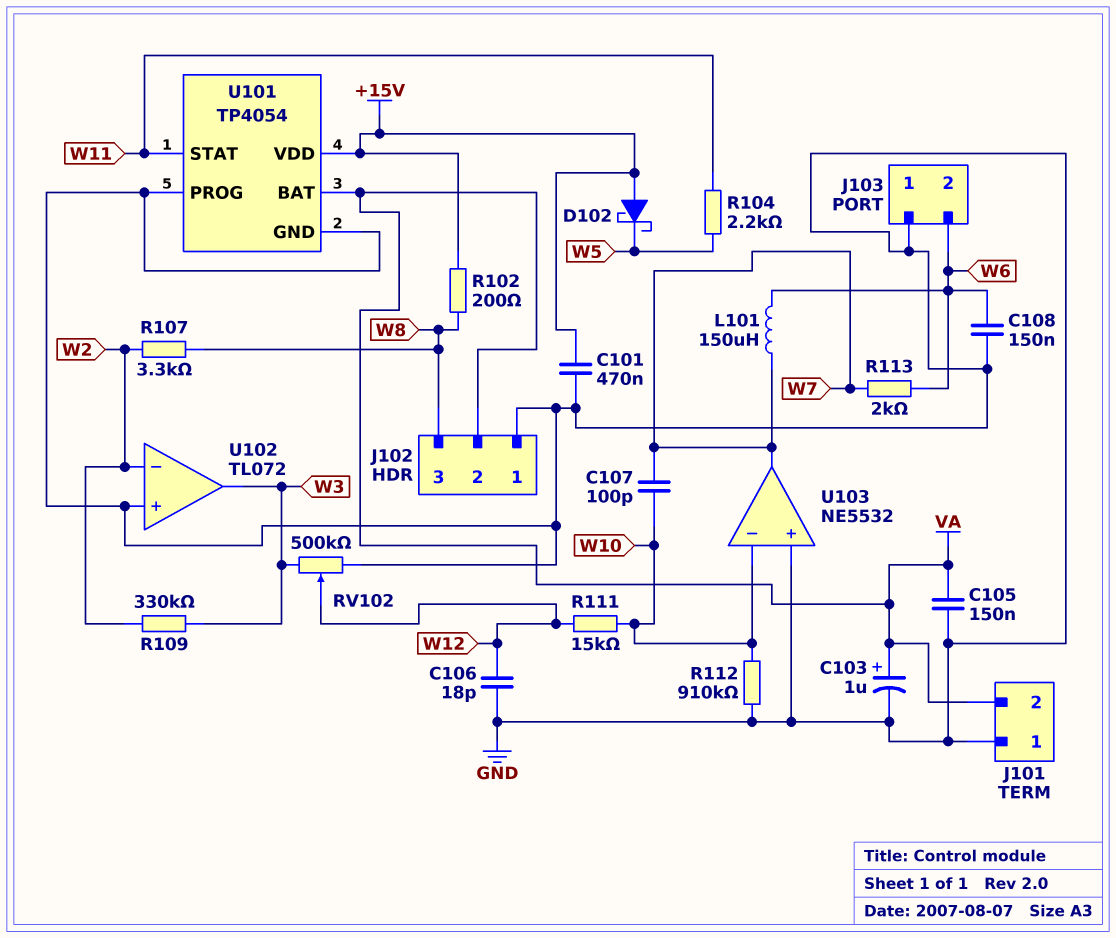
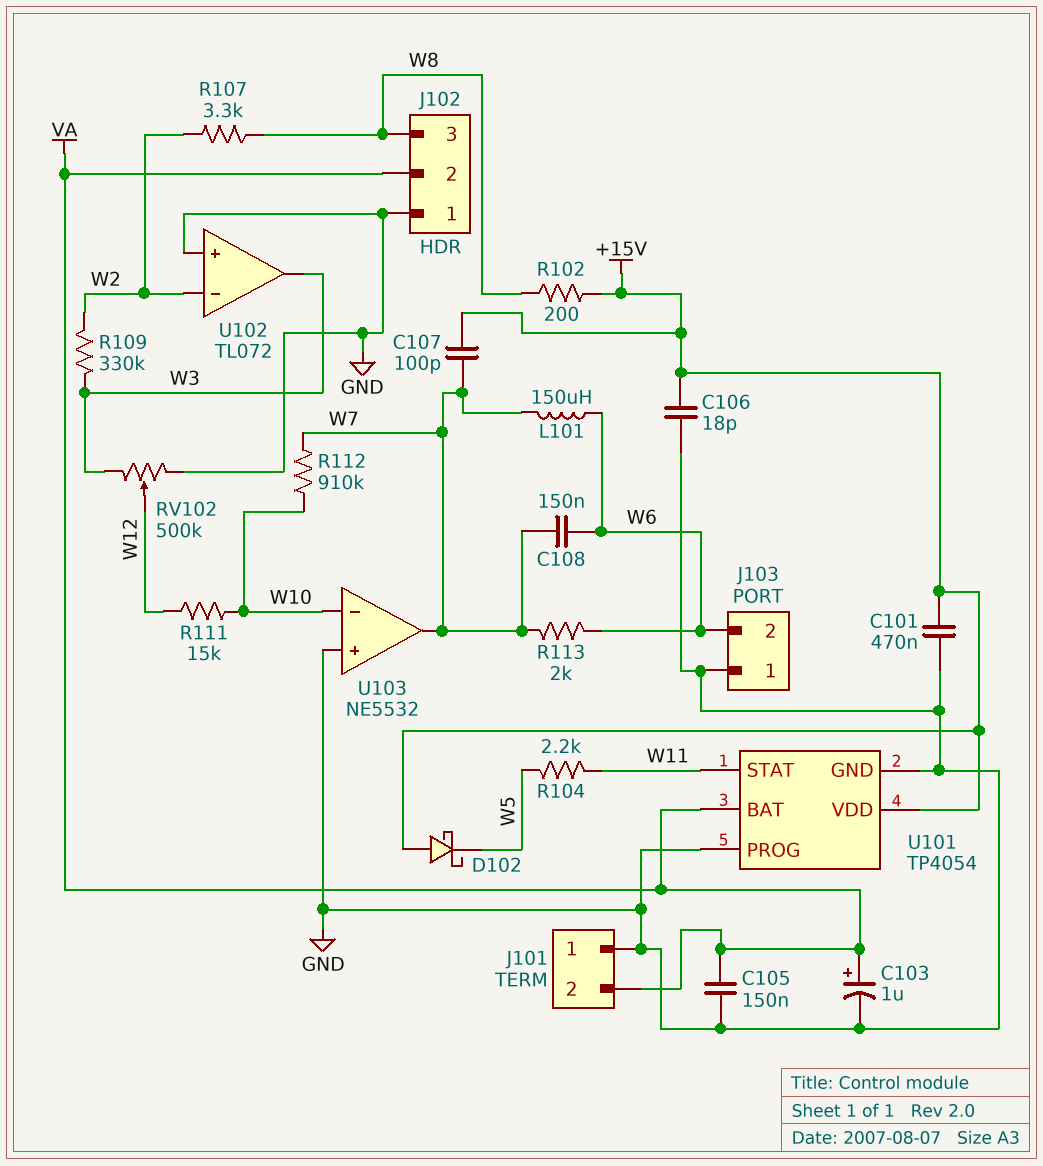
C106: 18pF (GND, W12) -> 18pF (+15V, GND)
C107: 100pF (W7, W10) -> 100pF (+15V, W7)
C108: 150nF (GND, W6) -> 150nF (W6, W7)
R112: 910k (GND, W10) -> 910k (W7, W10)

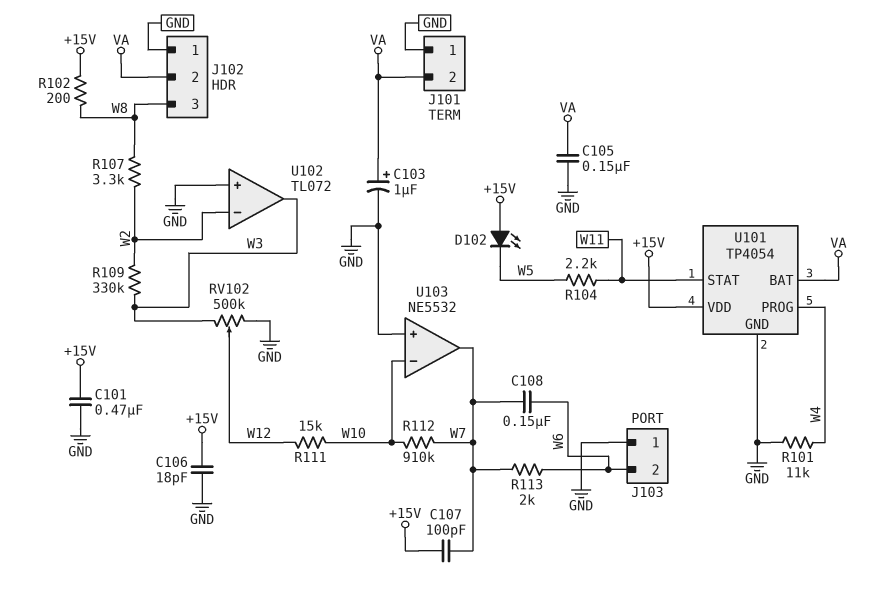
D102: schottky (A +15V, K W5) -> LED (A +15V, K W5)
L101: 150uH (W6, W7) -> none
R101: none -> 11k (GND, W4)
U101 pin PROG: GND -> W4

